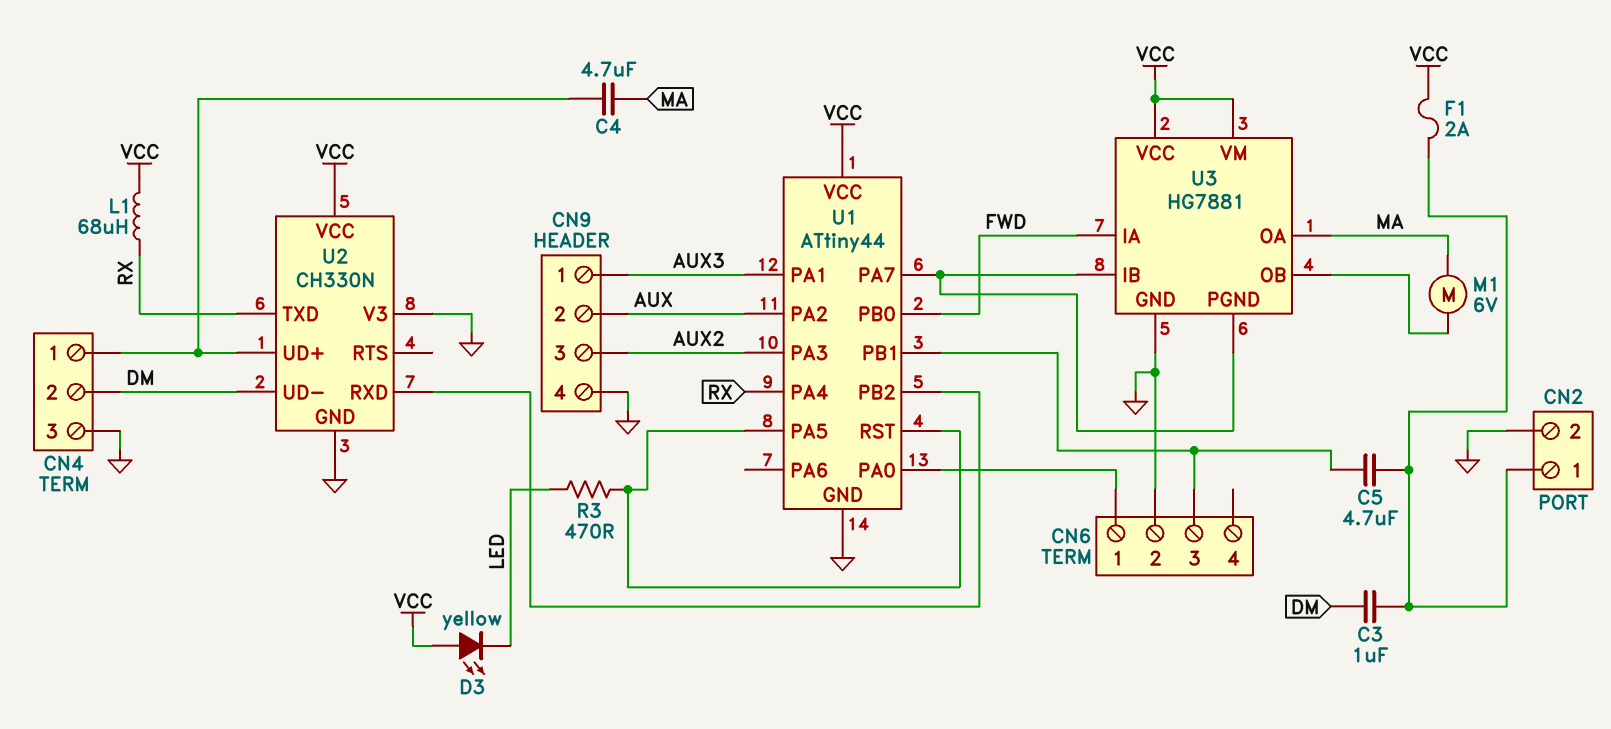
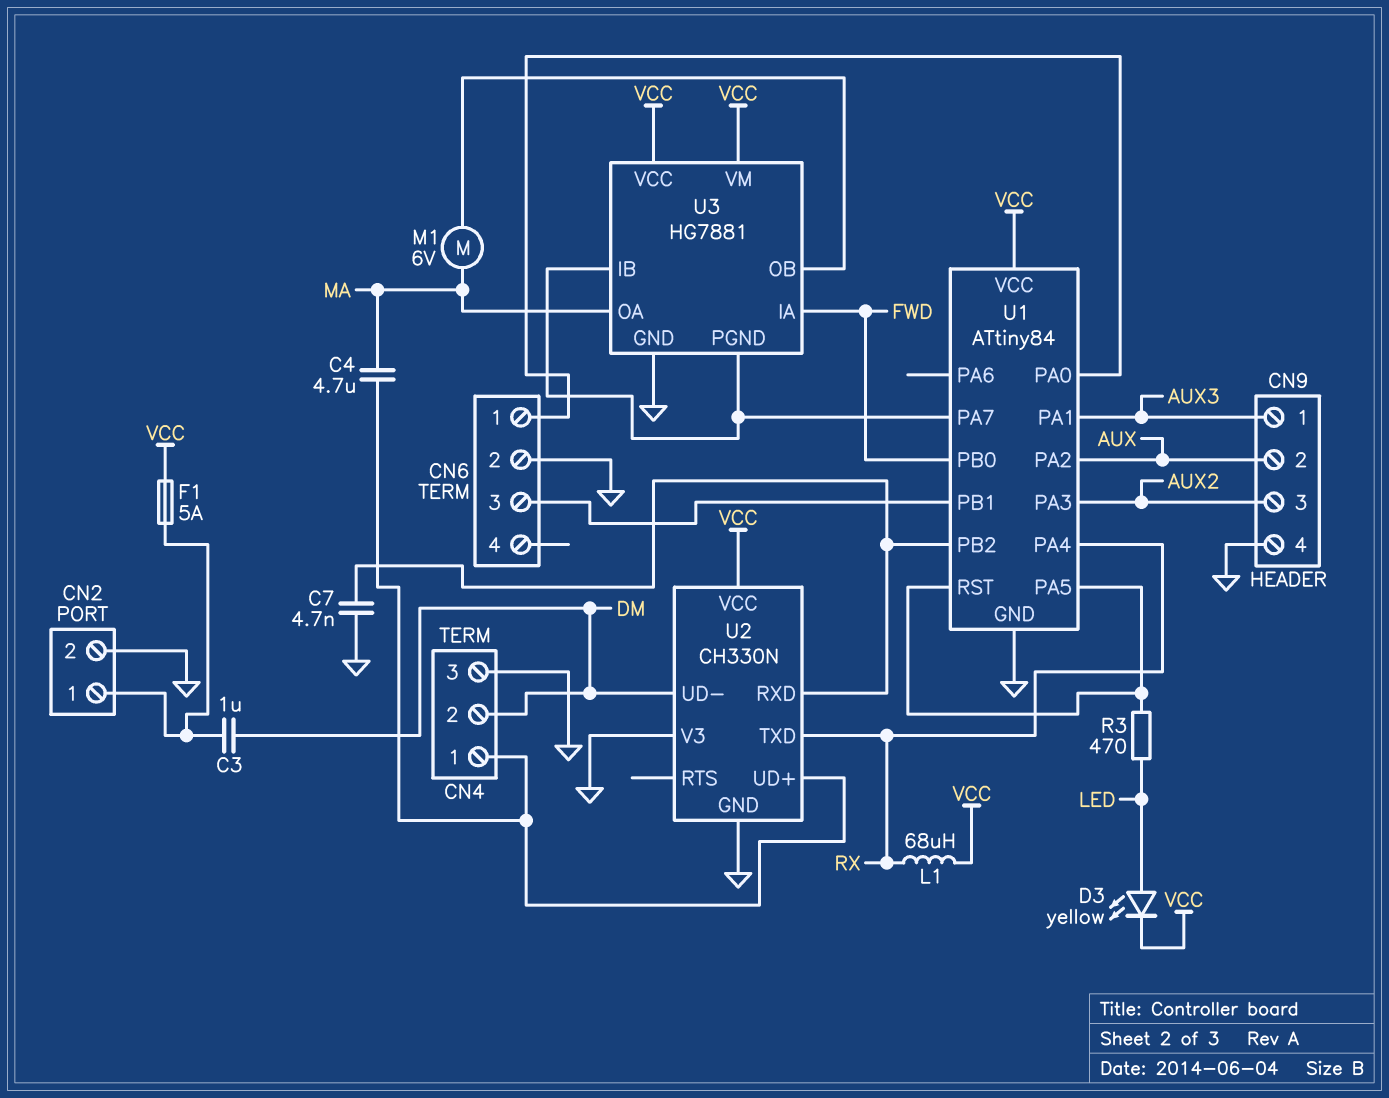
C5: 4.7uF (CN2/1, CN6/3) -> none
C7: none -> 4.7nF (GND, U1/PB2)
D3: LED yellow (A VCC, K LED) -> LED yellow (A LED, K VCC)
F1: 2A (CN2/1, VCC) -> 5A (CN2/1, VCC)
U1: ATtiny44 -> ATtiny84

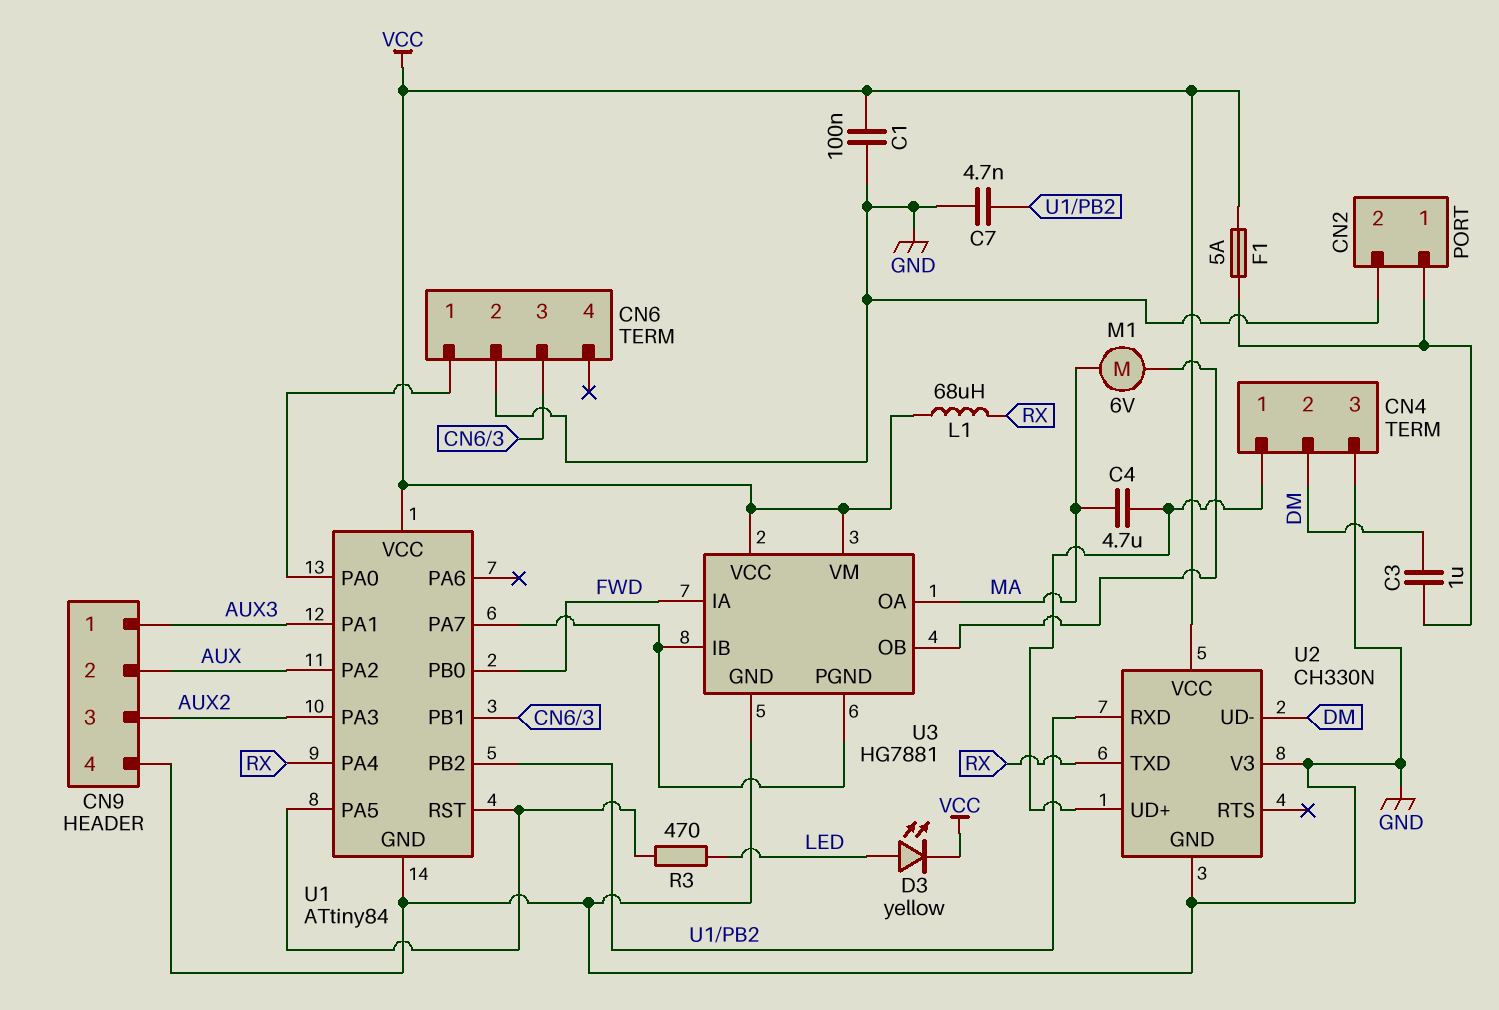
C1: none -> 100nF (GND, VCC)

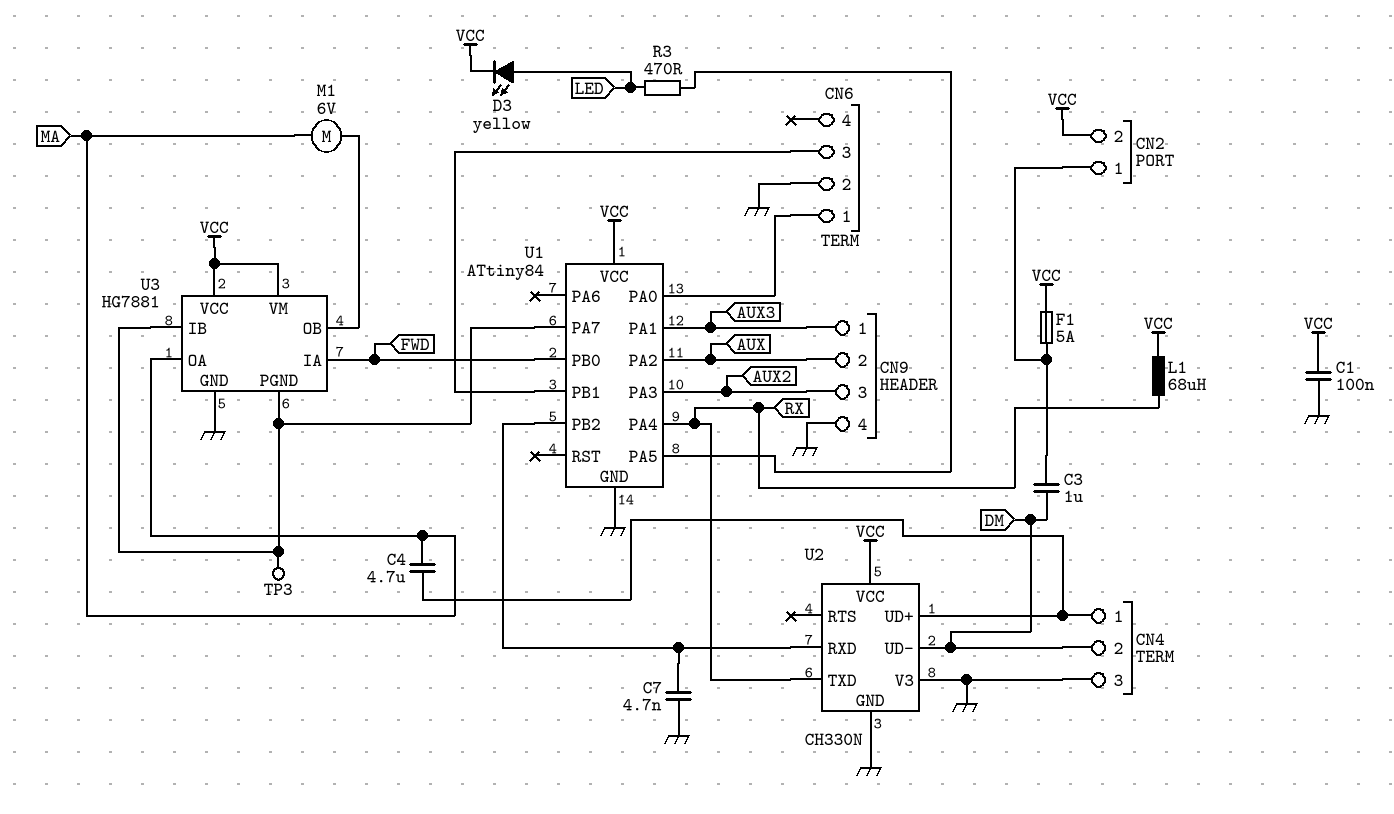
CN2 pin 2: GND -> VCC
TP3: none -> test point (U1/PA7)
U1 pin RST: U1/PA5 -> none

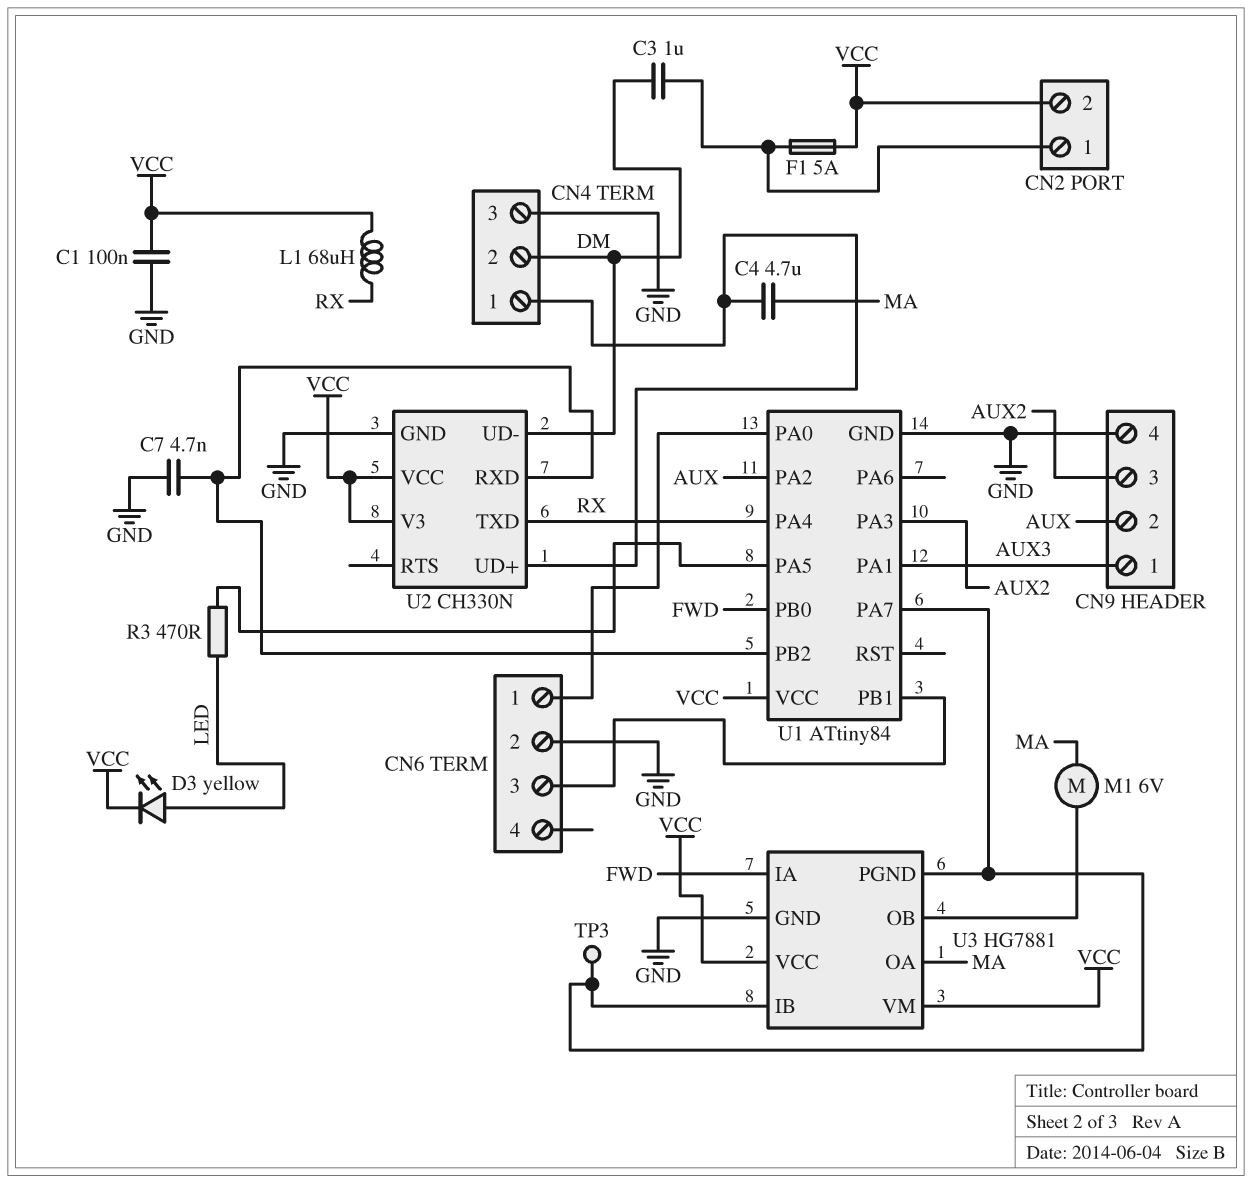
U2 pin V3: GND -> VCC

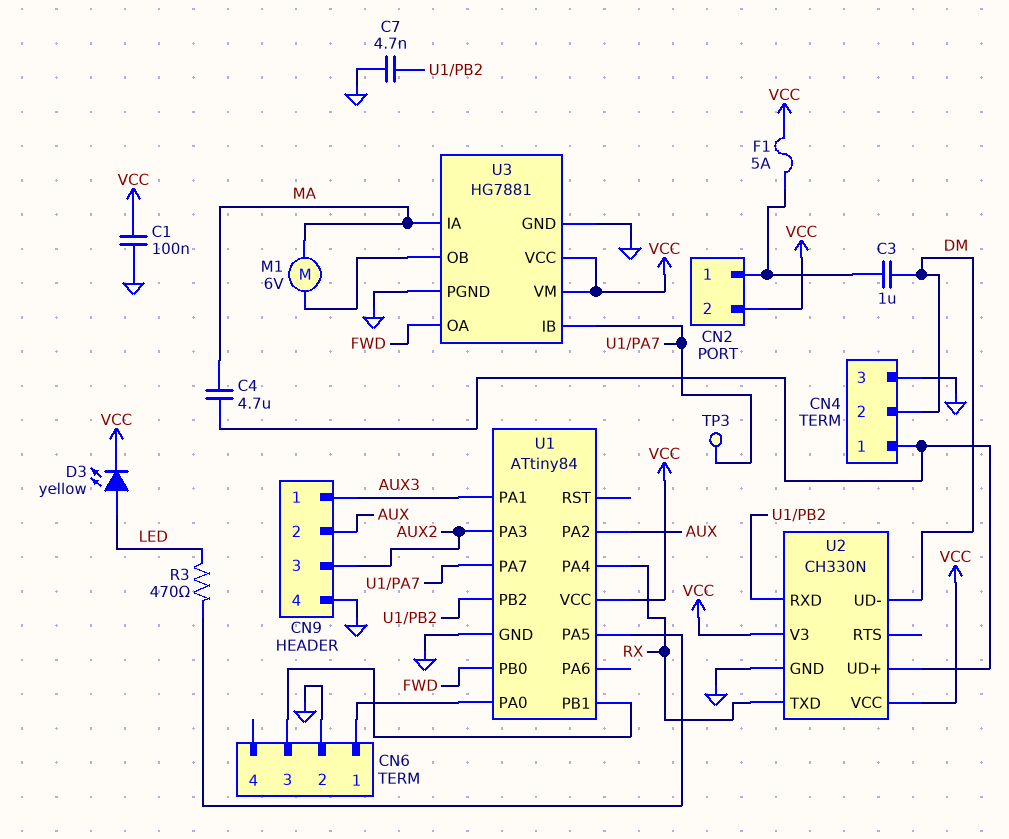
L1: 68uH (RX, VCC) -> none
U3 pin IA: FWD -> MA
U3 pin OA: MA -> FWD
U3 pin PGND: U1/PA7 -> GND

